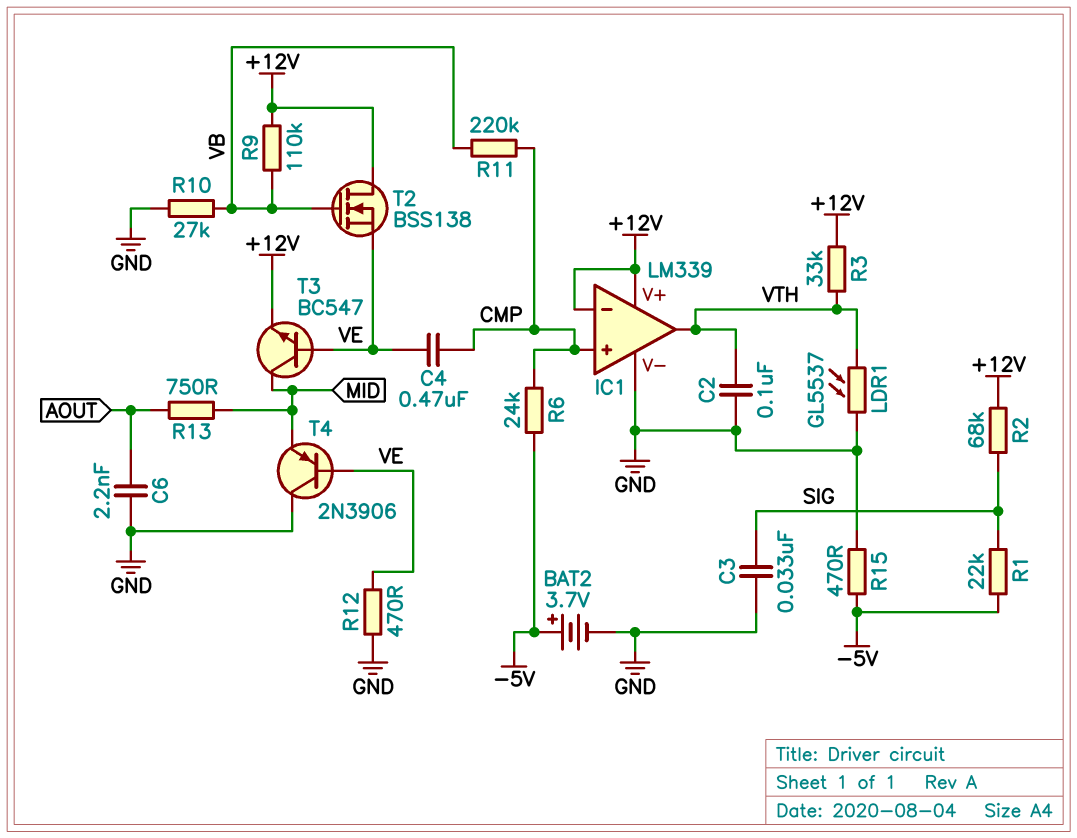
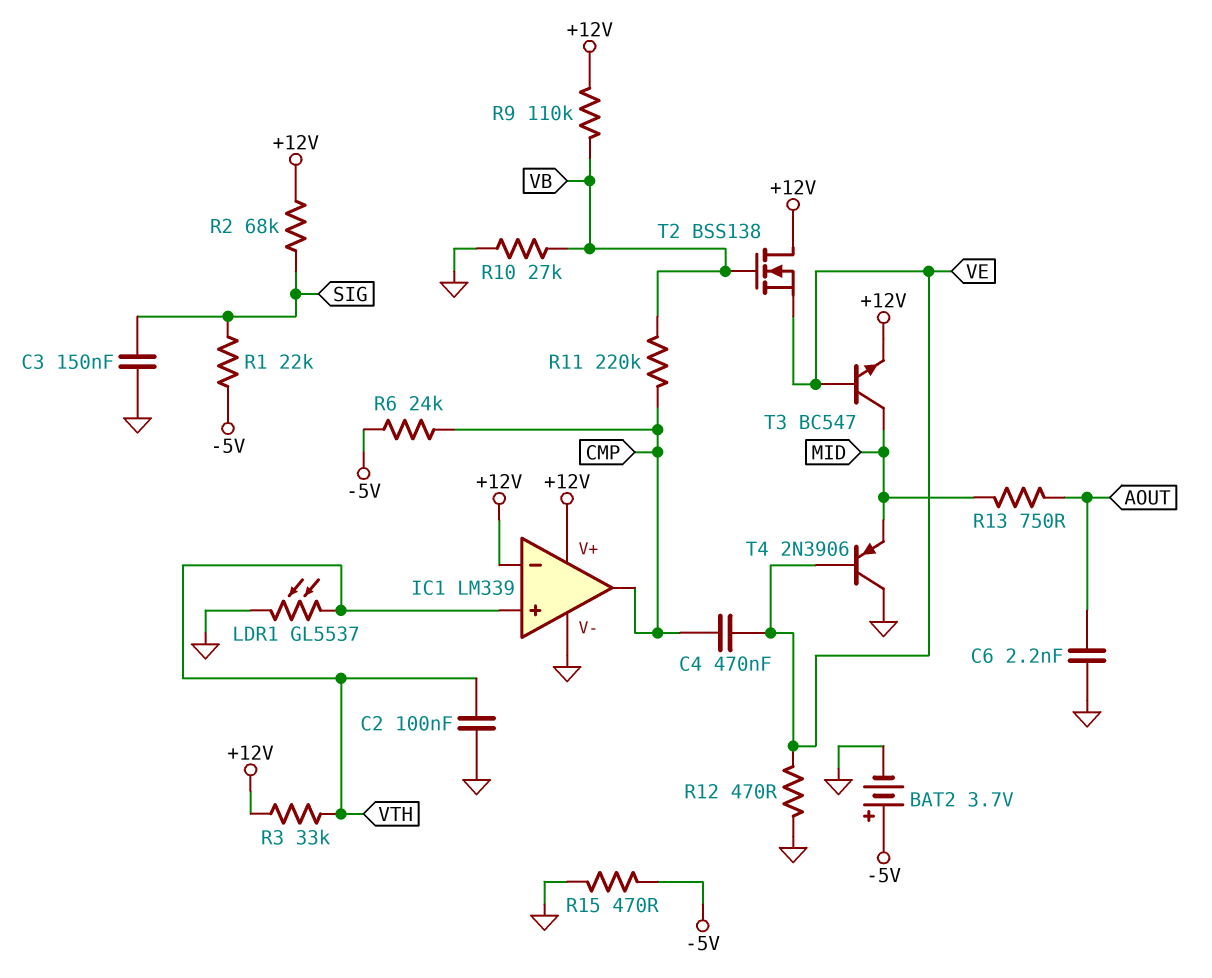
C3: 33nF (GND, SIG) -> 150nF (GND, SIG)
IC1 pin in+: CMP -> VTH
IC1 pin out: VTH -> CMP

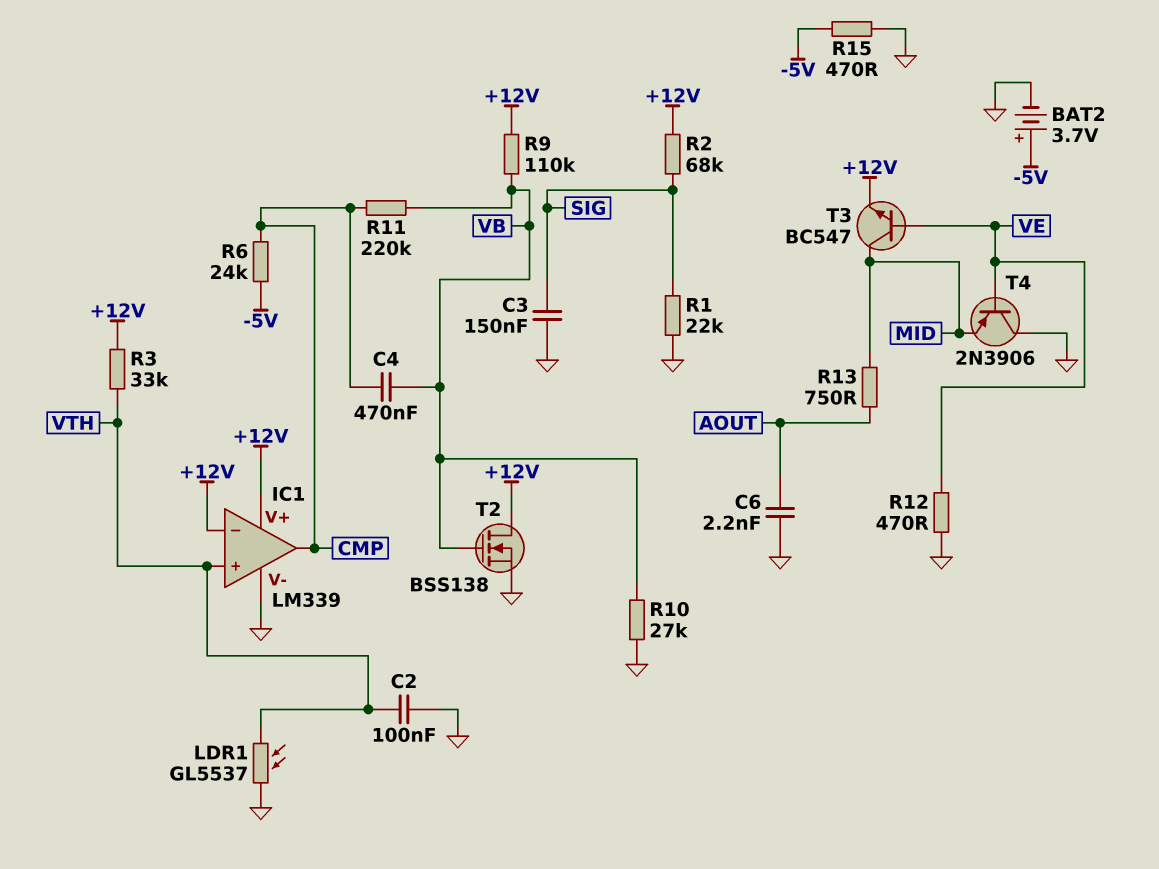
C4: 470nF (CMP, VE) -> 470nF (CMP, VB)
R1: 22k (-5V, SIG) -> 22k (GND, SIG)
T2: NMOS BSS138 (G VB, D +12V, S VE) -> NMOS BSS138 (G VB, D +12V, S GND)

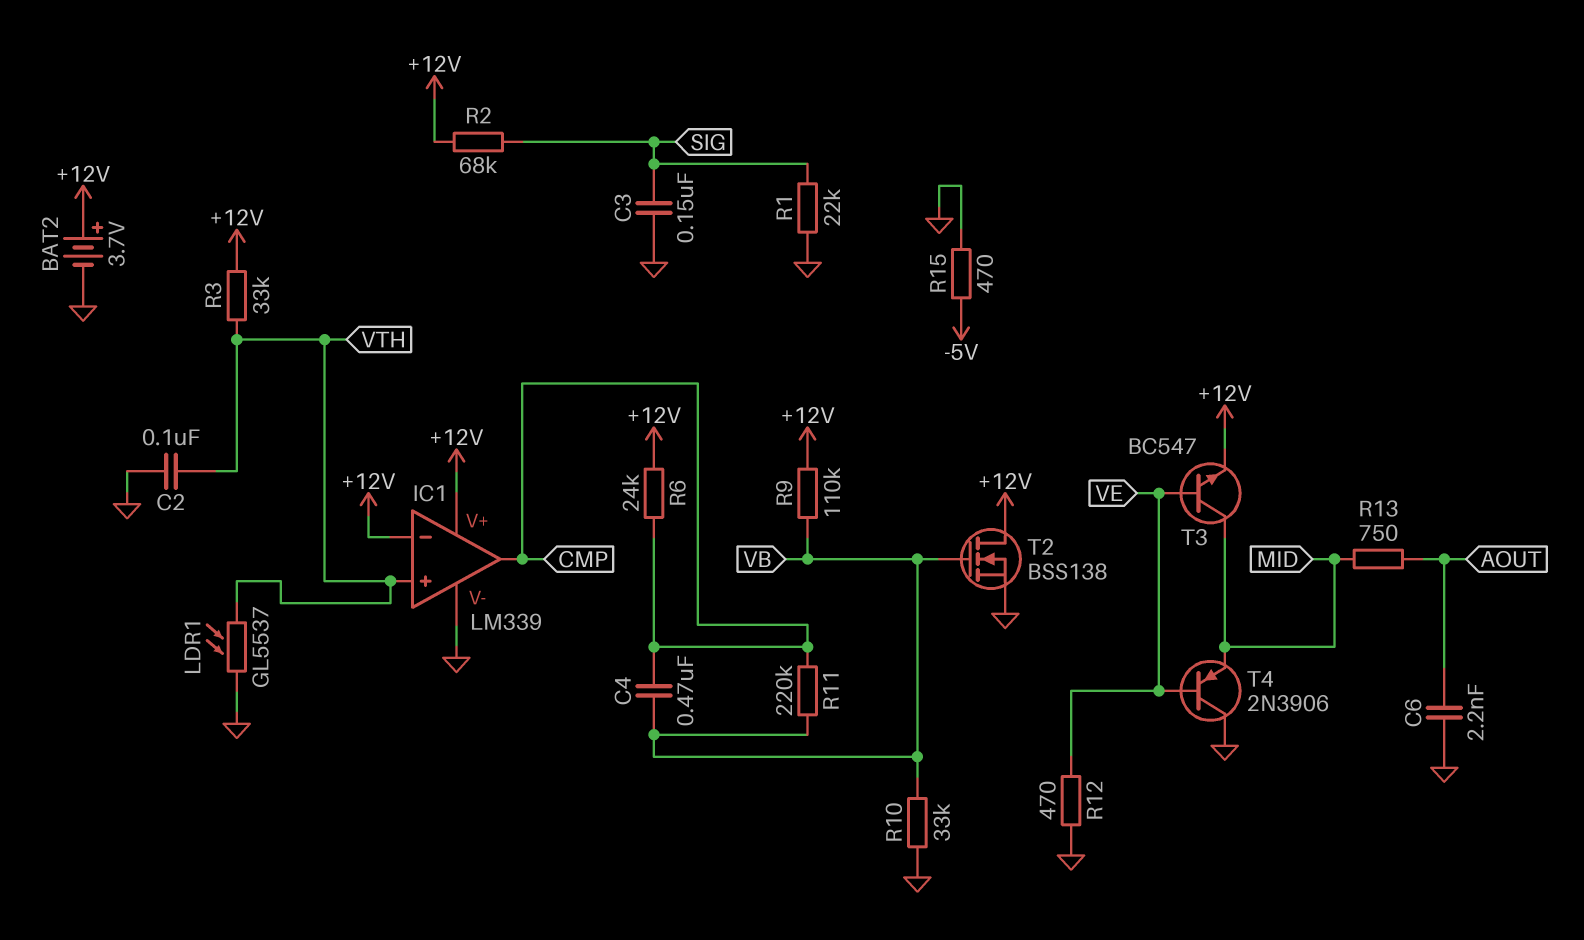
BAT2: 3.7V (plus -5V, minus GND) -> 3.7V (plus +12V, minus GND)
R6: 24k (-5V, CMP) -> 24k (+12V, CMP)
R10: 27k (GND, VB) -> 33k (GND, VB)

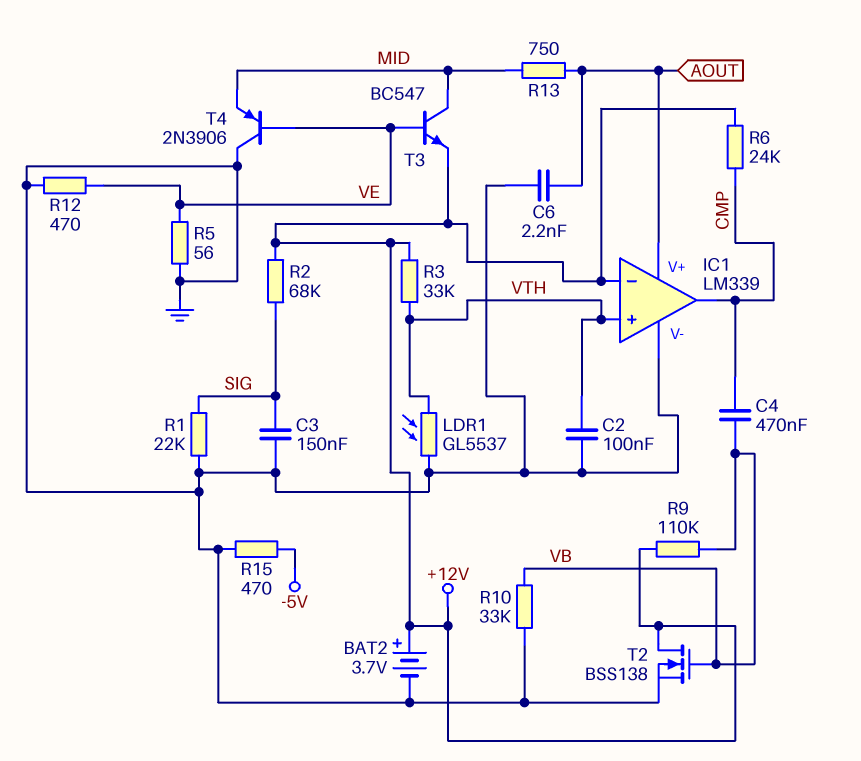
IC1 pin V+: +12V -> AOUT
R5: none -> 56 (GND, VE)
R11: 220k (CMP, VB) -> none

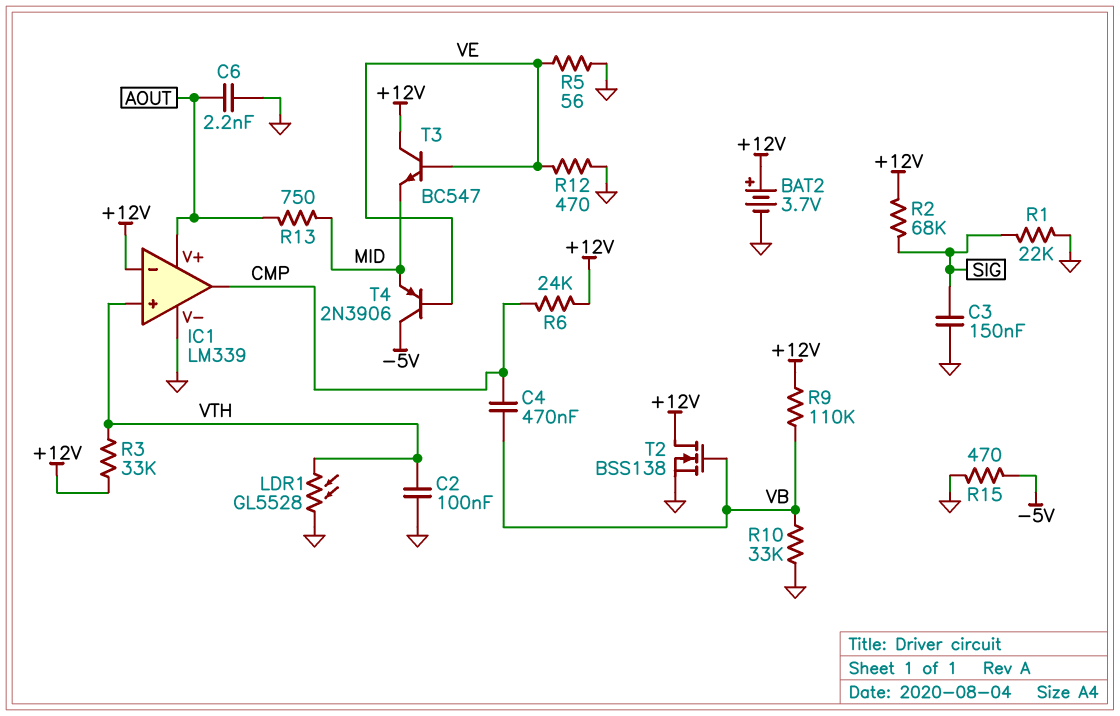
LDR1: GL5537 (GND, VTH) -> GL5528 (GND, VTH)
T3: NPN BC547 (B VE, C MID, E +12V) -> NPN BC547 (B VE, C +12V, E MID)
T4: PNP 2N3906 (B VE, C GND, E MID) -> PNP 2N3906 (B VE, C -5V, E MID)

